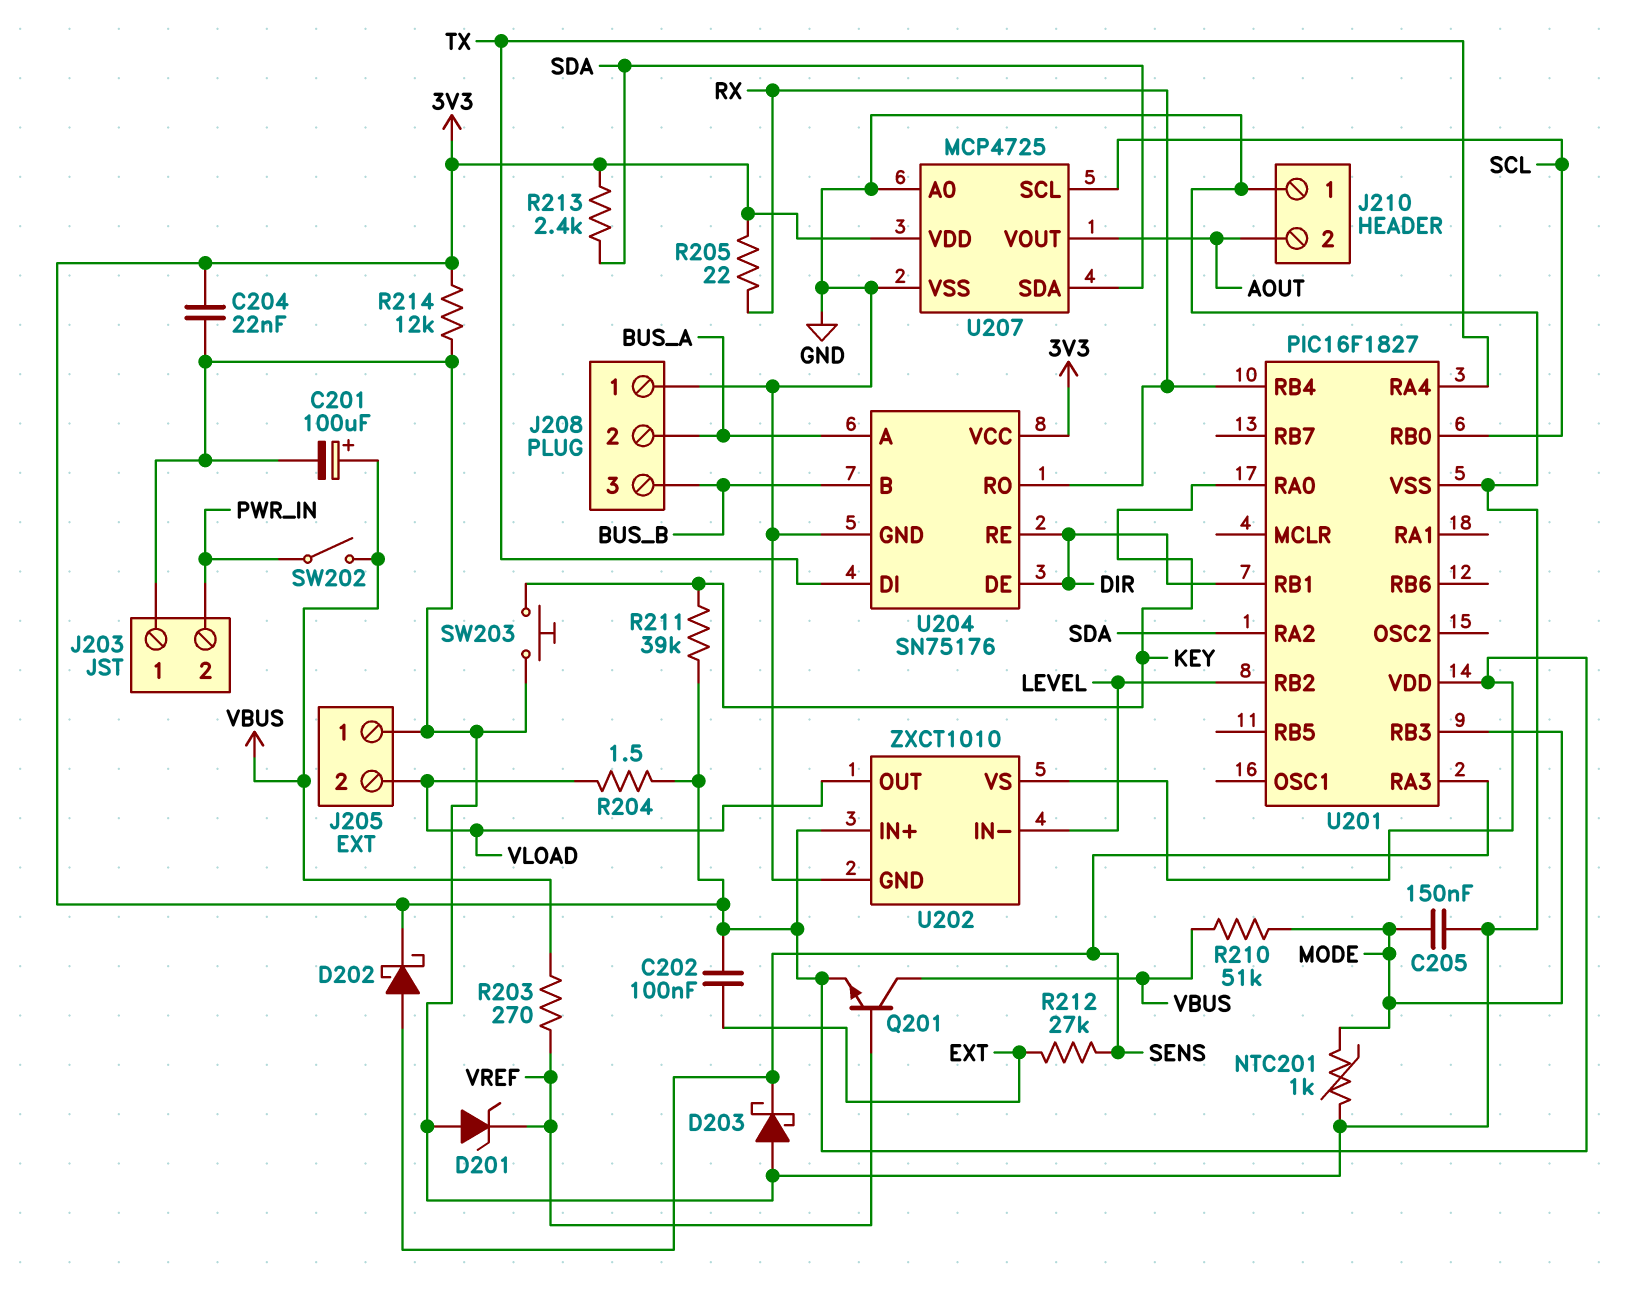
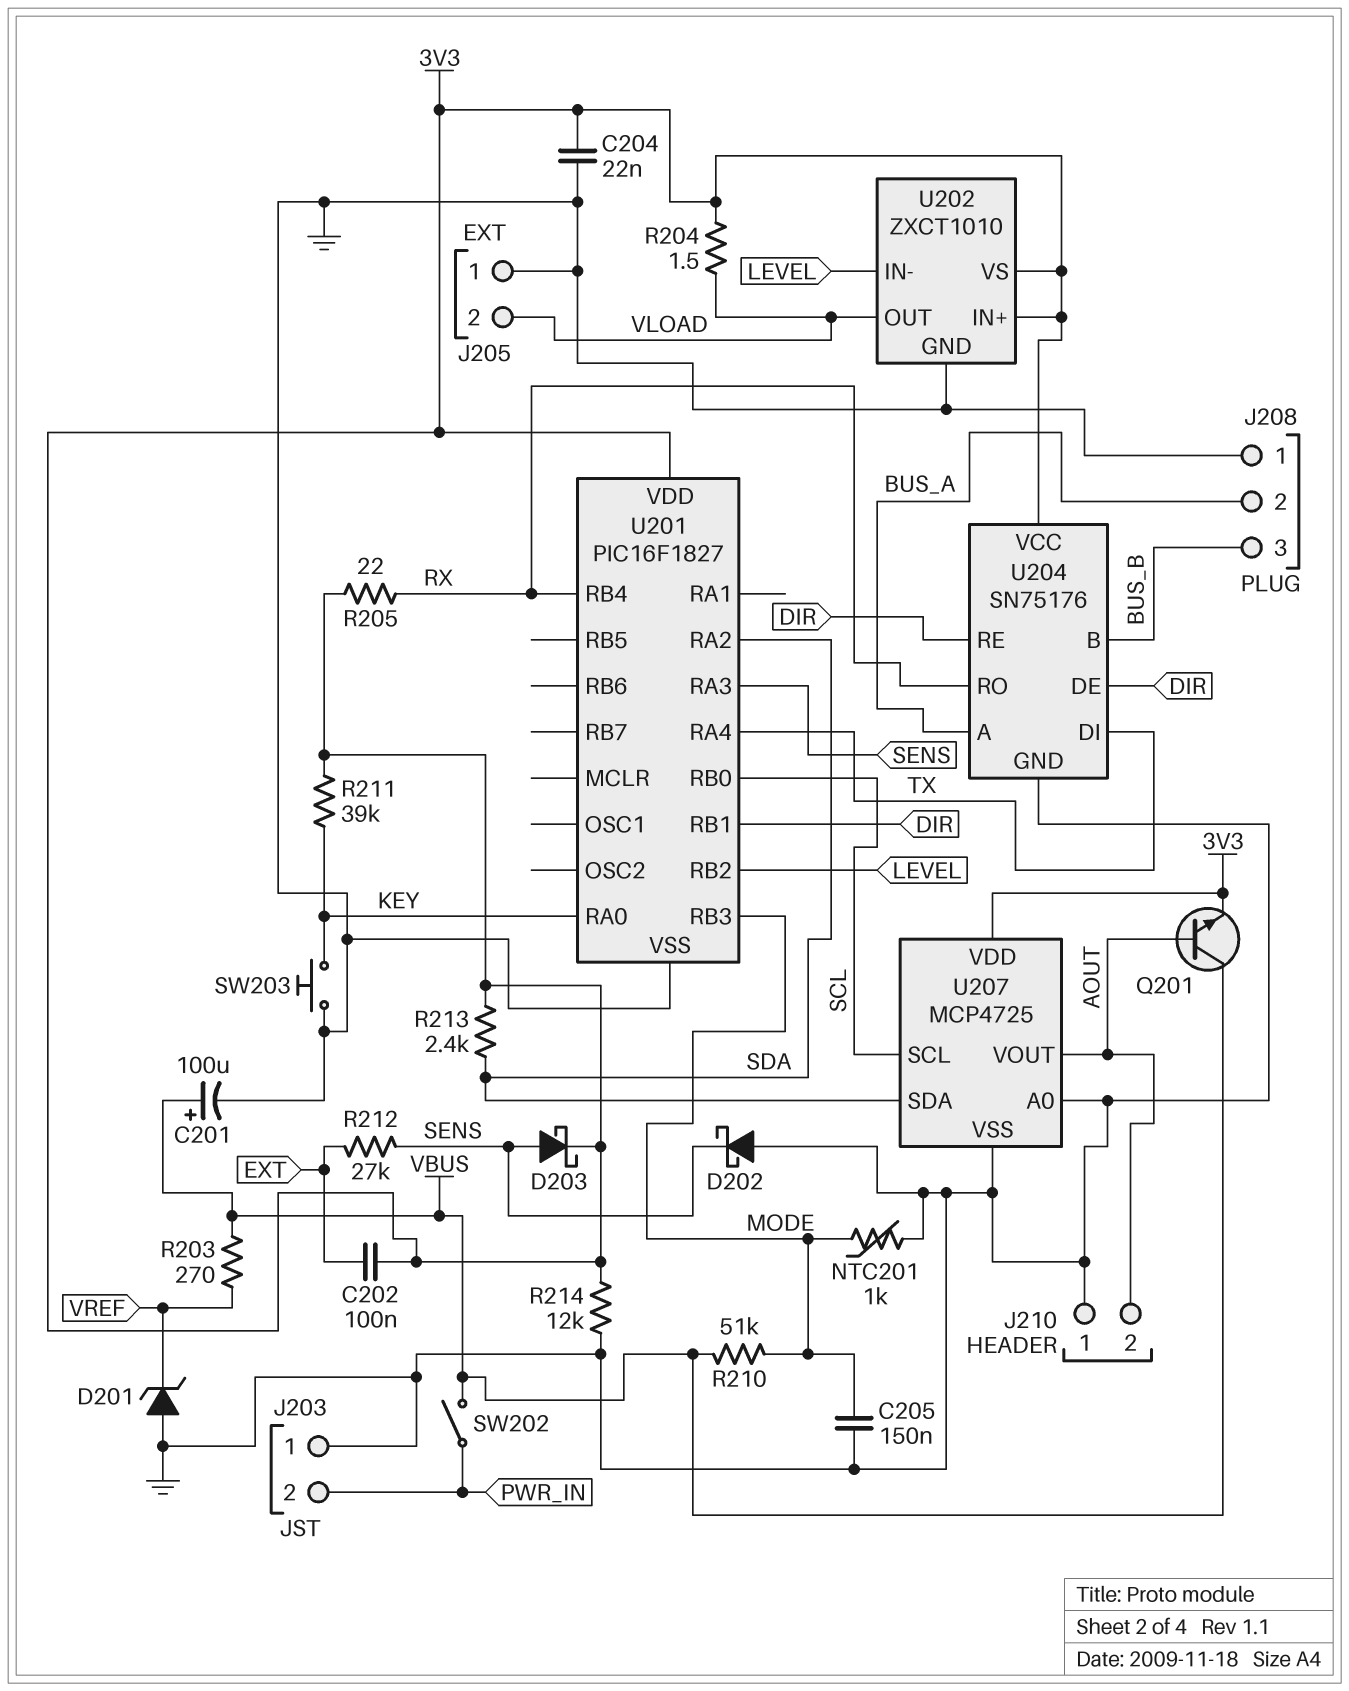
D202: schottky (A SENS, K 3V3) -> schottky (A GND, K SENS)
D203: schottky (A GND, K SENS) -> schottky (A SENS, K 3V3)
Q201: NPN (B VREF, C VBUS, E 3V3) -> NPN (B AOUT, C VBUS, E 3V3)

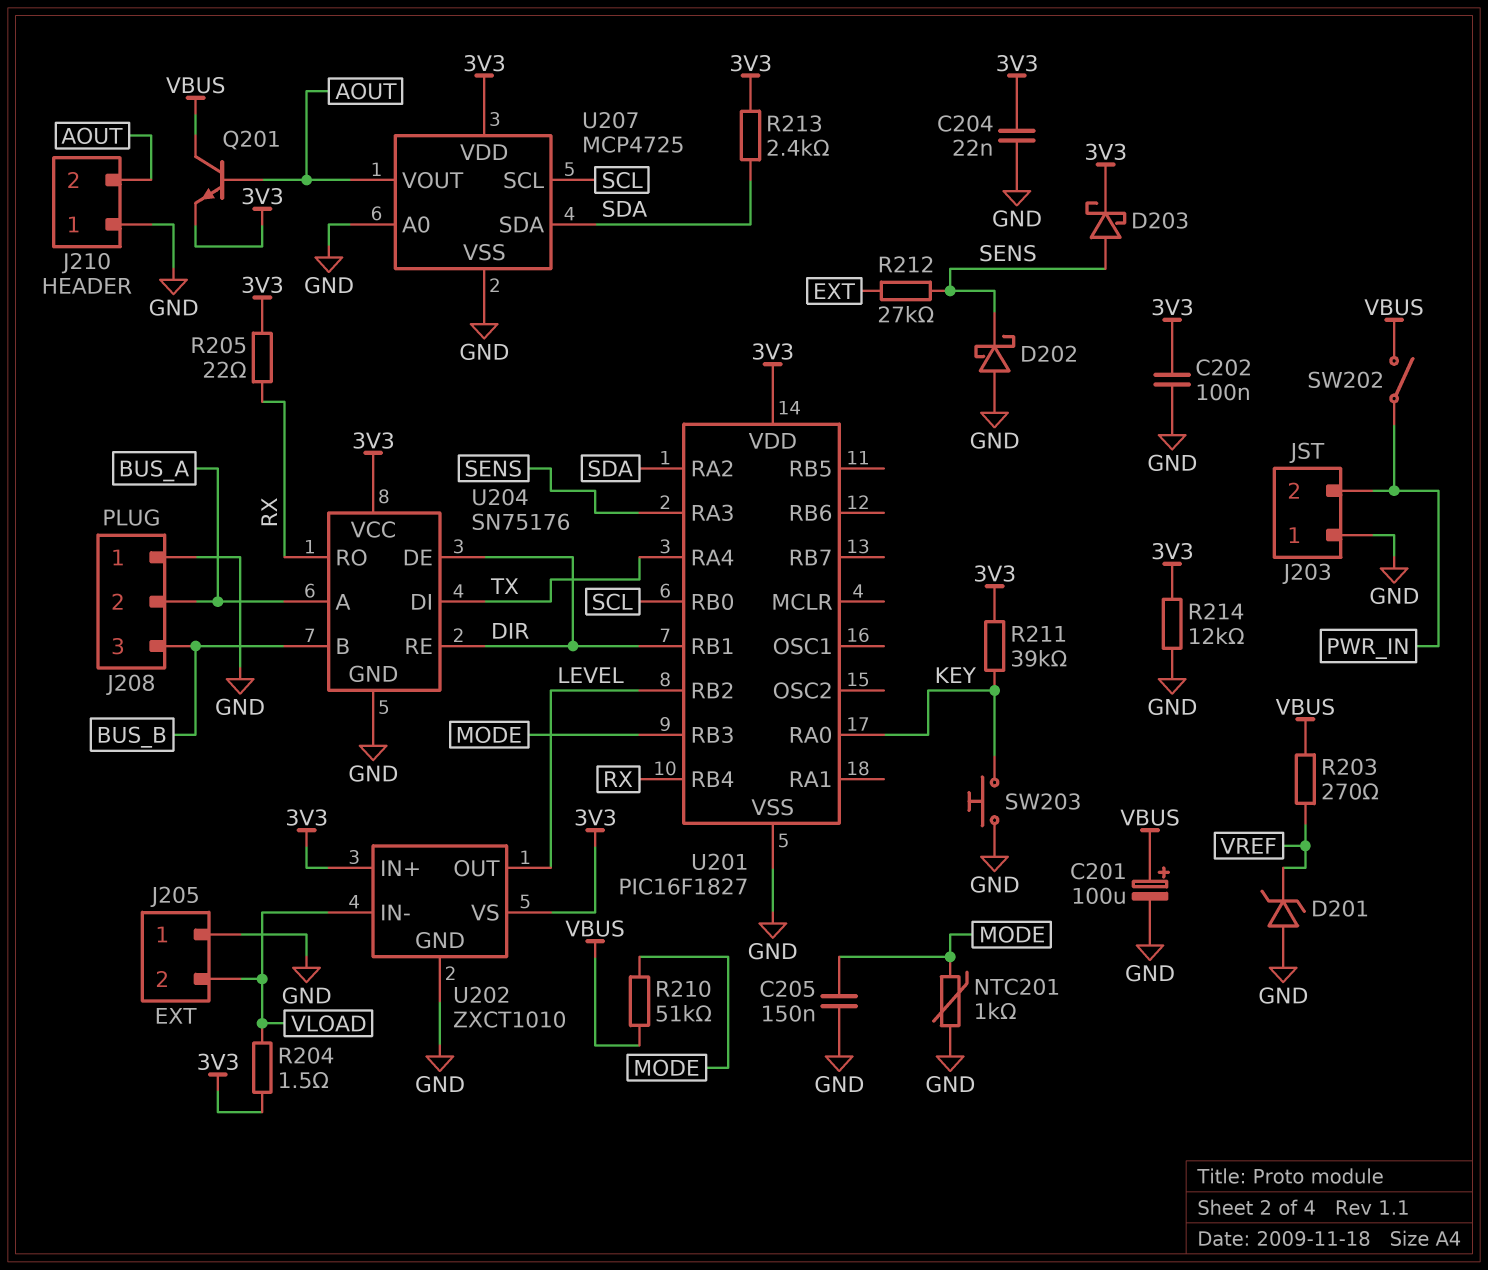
C202: 100nF (3V3, EXT) -> 100nF (3V3, GND)
U202 pin IN-: LEVEL -> VLOAD
U202 pin OUT: VLOAD -> LEVEL

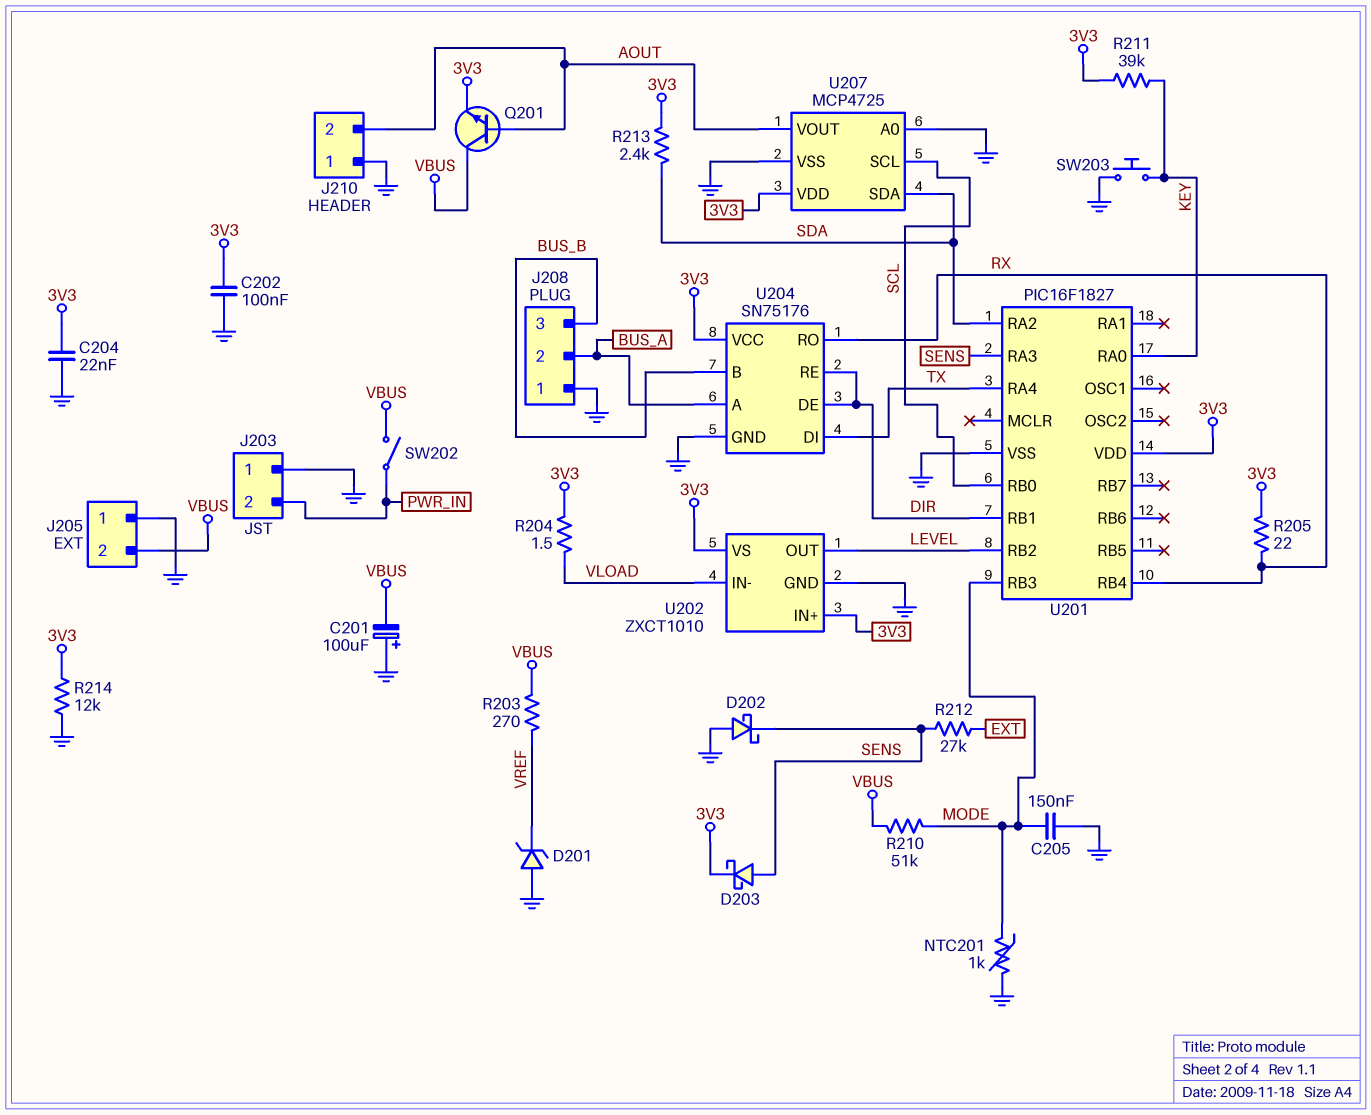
C201: 100uF (plus VBUS, minus GND) -> 100uF (plus GND, minus VBUS)
J205 pin 2: VLOAD -> VBUS

